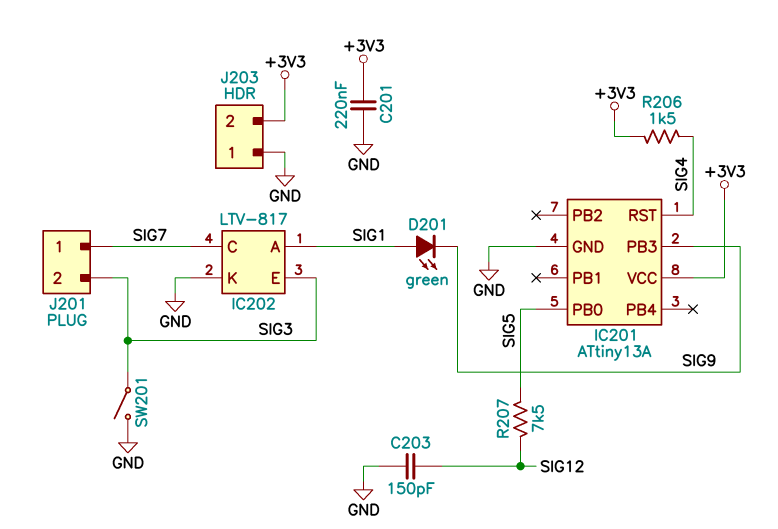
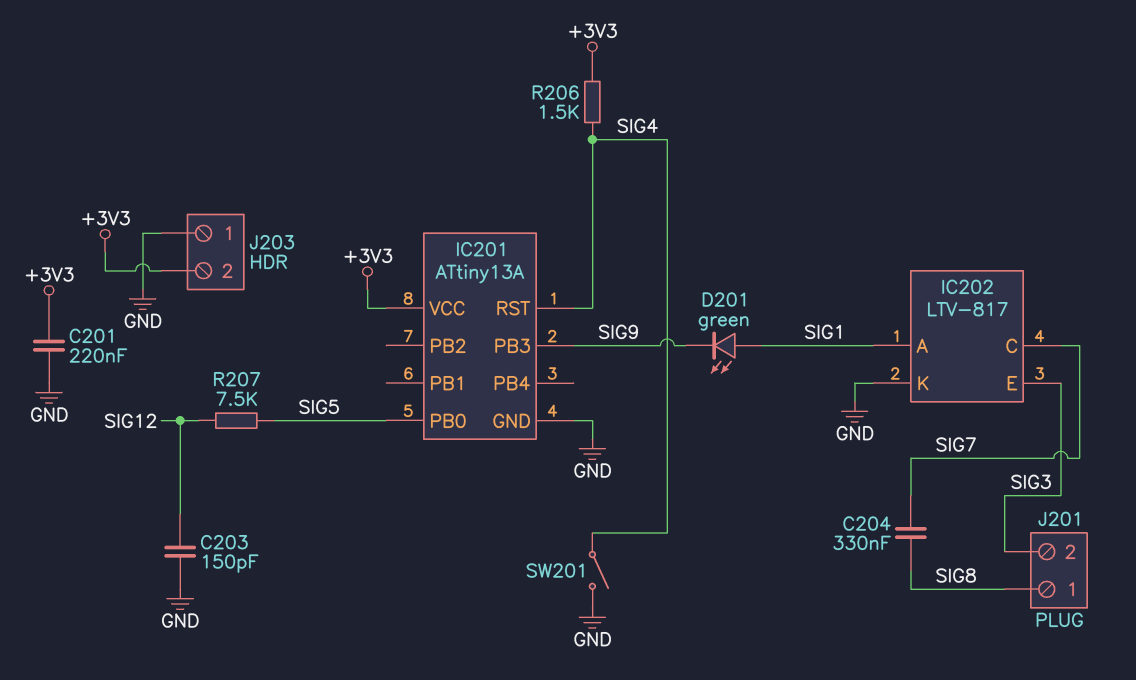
C204: none -> 330nF (SIG7, SIG8)
J201 pin 1: SIG7 -> SIG8
SW201: switch (GND, SIG3) -> switch (GND, SIG4)

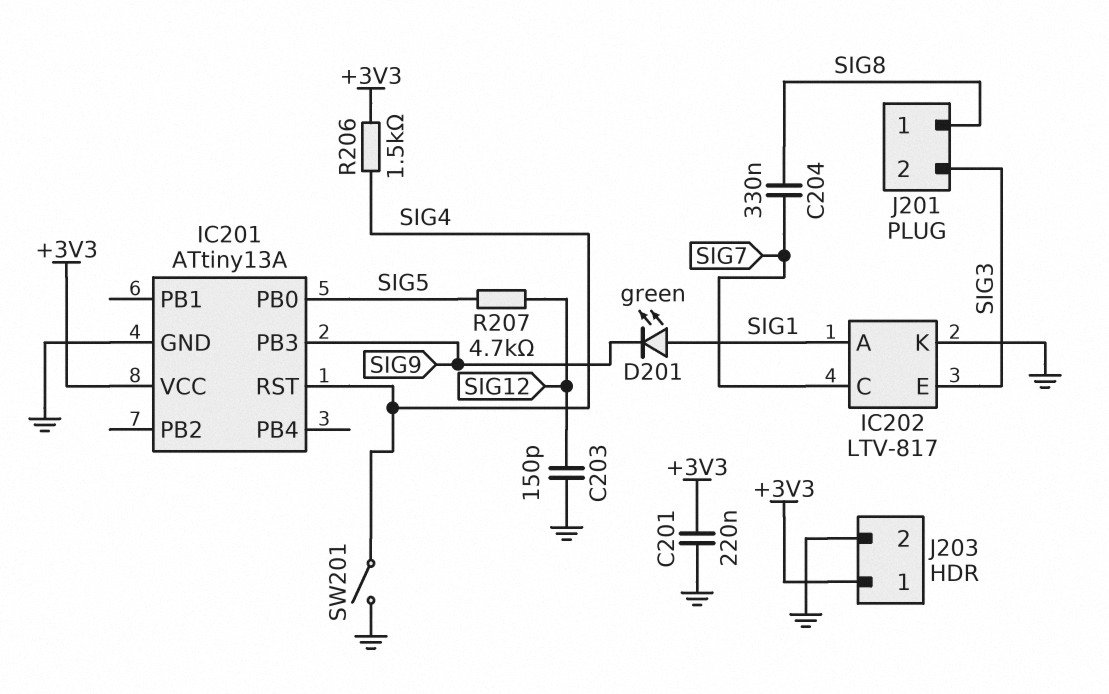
J203 pin 1: GND -> +3V3
J203 pin 2: +3V3 -> GND
R207: 7.5k (SIG5, SIG12) -> 4.7k (SIG5, SIG12)

